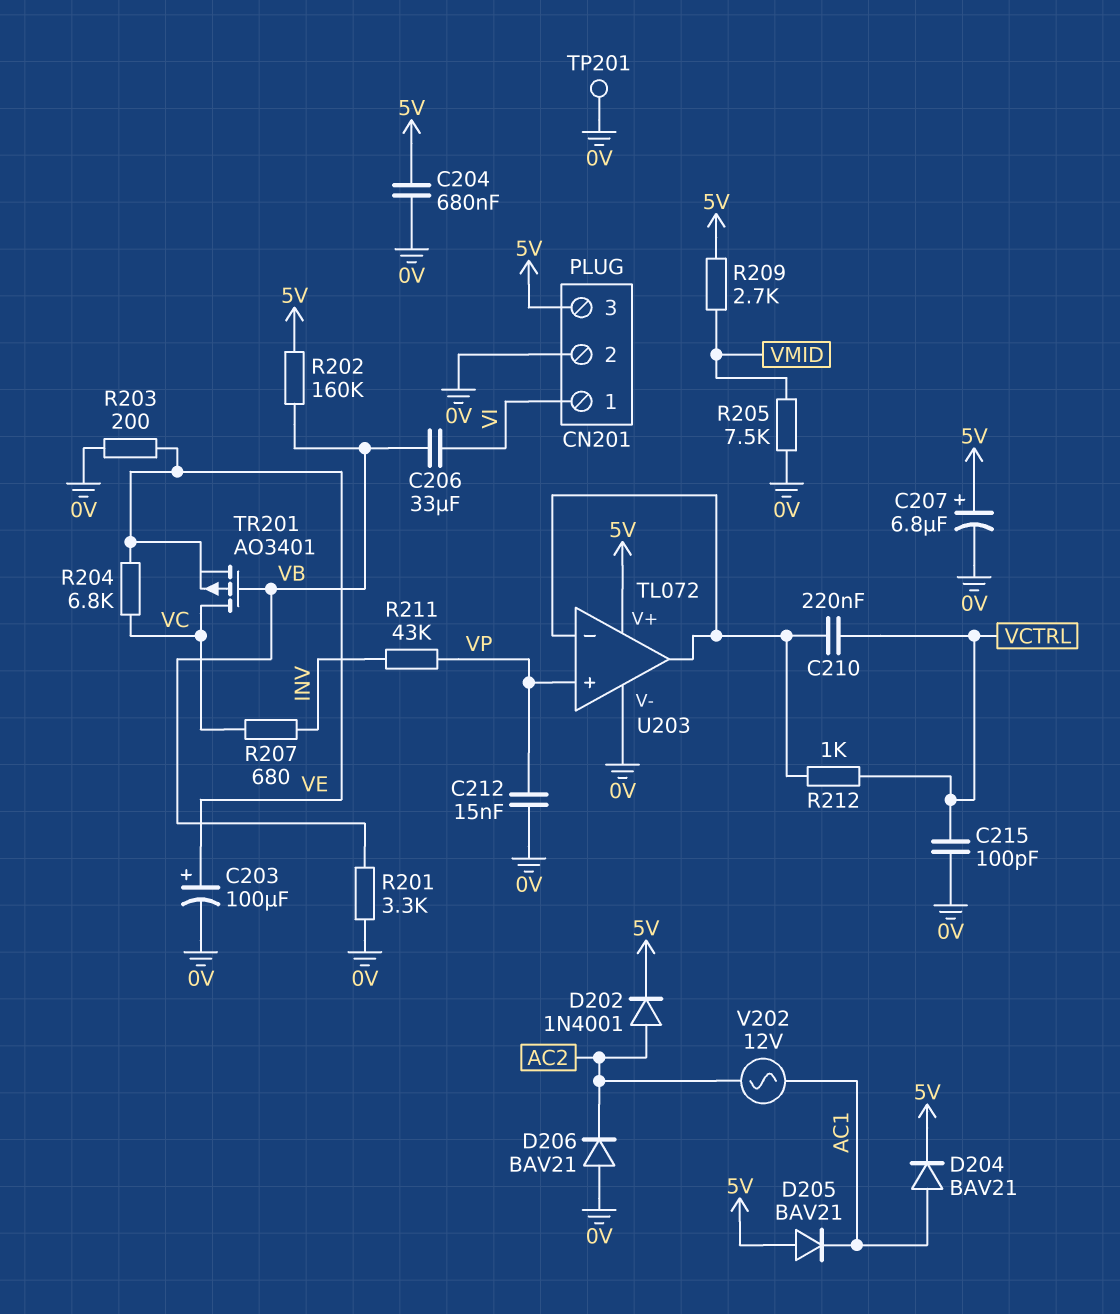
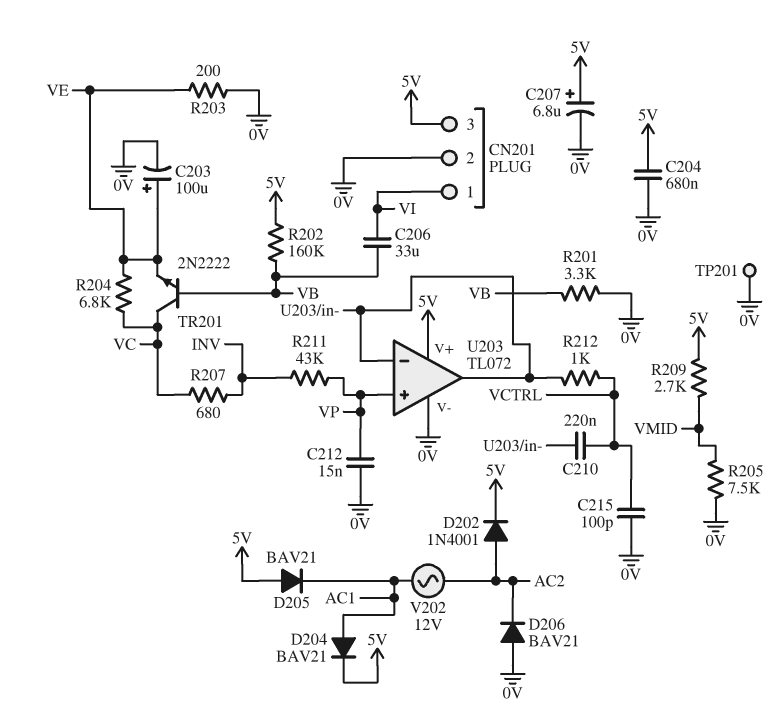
TR201: PMOS AO3401 (G VB, D VC, S VE) -> NPN 2N2222 (B VB, C VC, E VE)

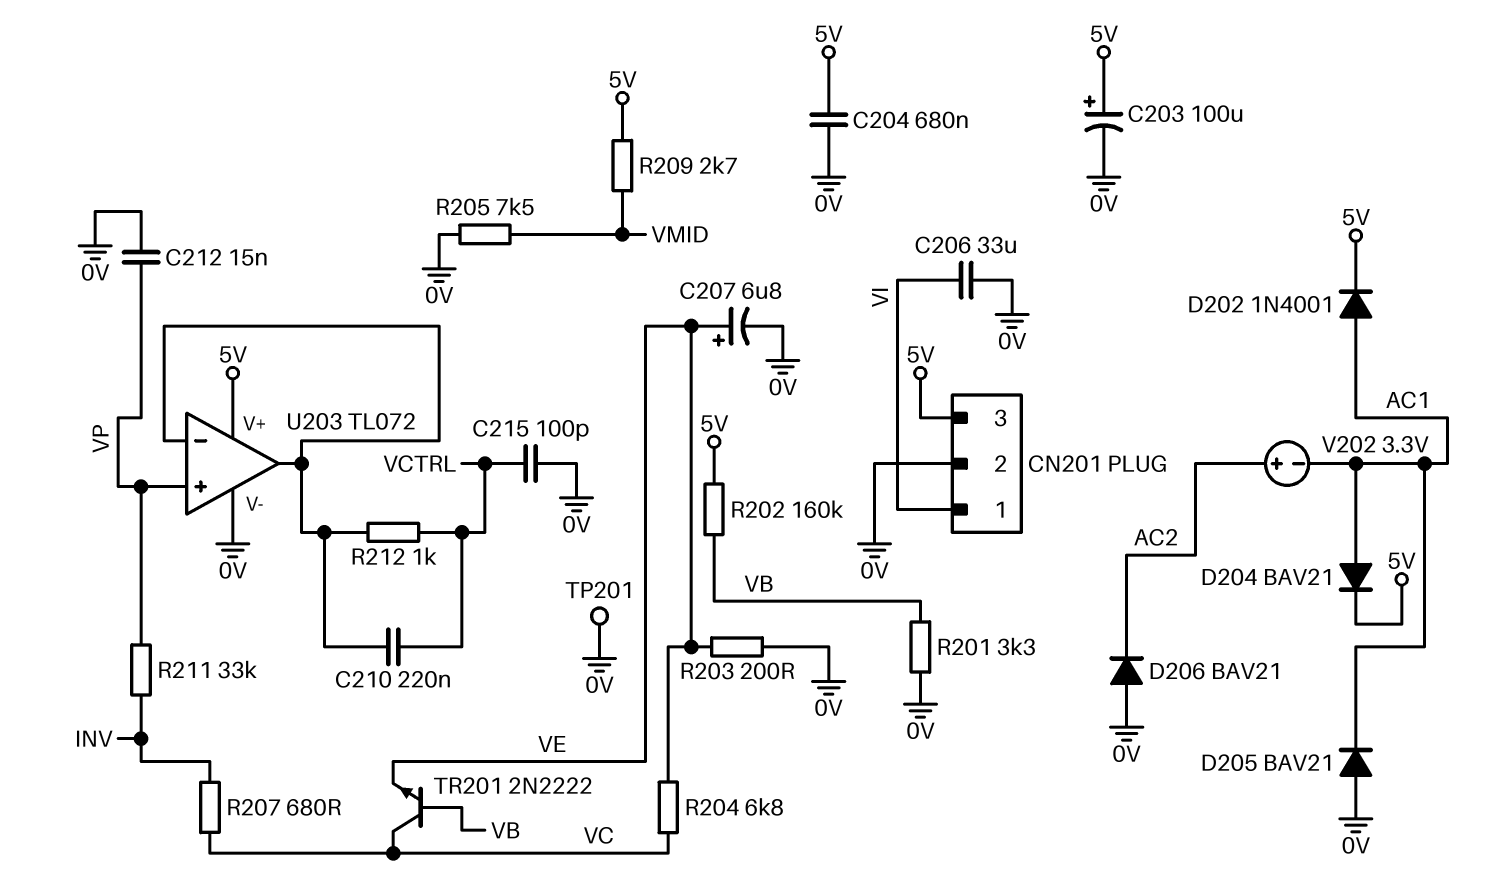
C203: 100uF (plus VE, minus 0V) -> 100uF (plus 5V, minus 0V)
C206: 33uF (VB, VI) -> 33uF (0V, VI)
C207: 6.8uF (plus 5V, minus 0V) -> 6.8uF (plus VE, minus 0V)
D202: diode 1N4001 (A AC2, K 5V) -> diode 1N4001 (A AC1, K 5V)
D205: diode BAV21 (A 5V, K AC1) -> diode BAV21 (A 0V, K AC1)
R211: 43k (INV, VP) -> 33k (INV, VP)
V202: AC 12V (AC1, AC2) -> 3.3V (plus AC2, minus AC1)

